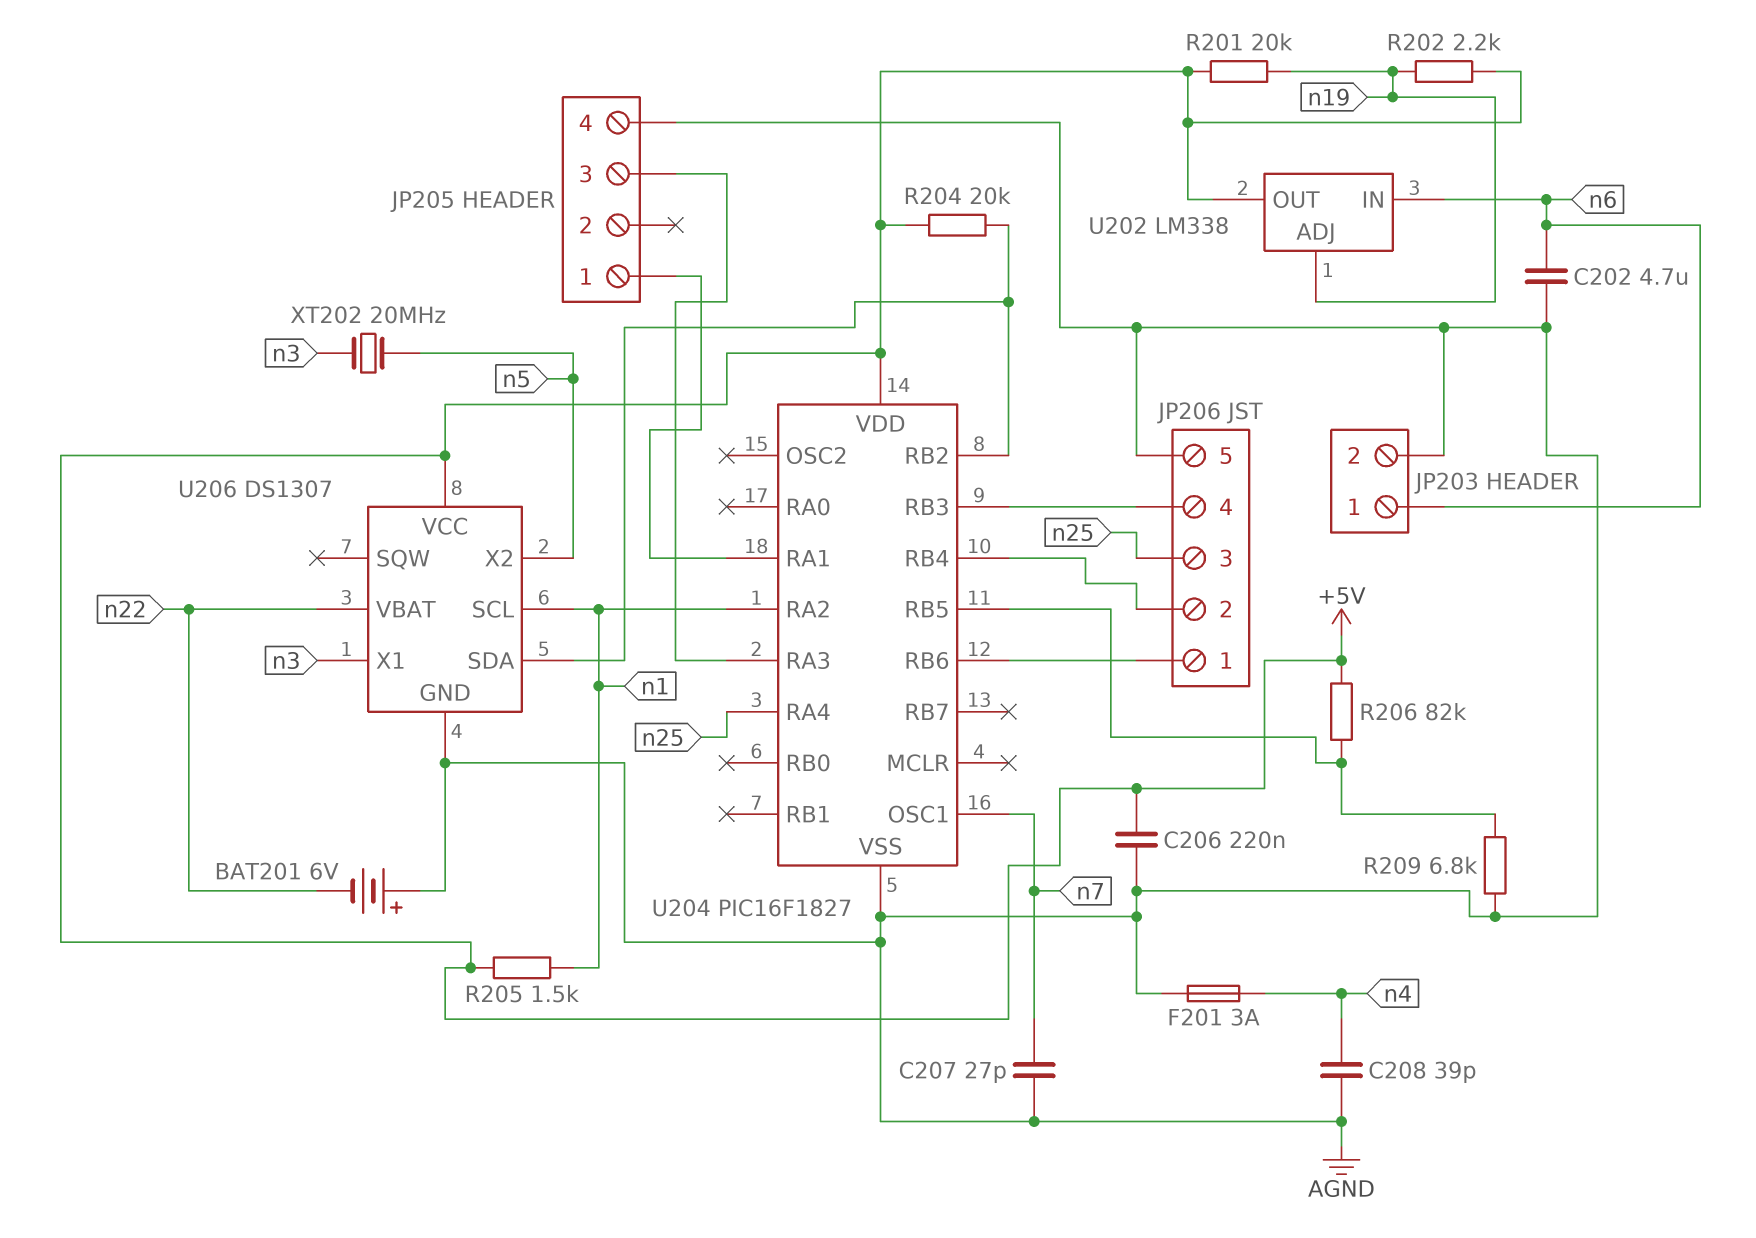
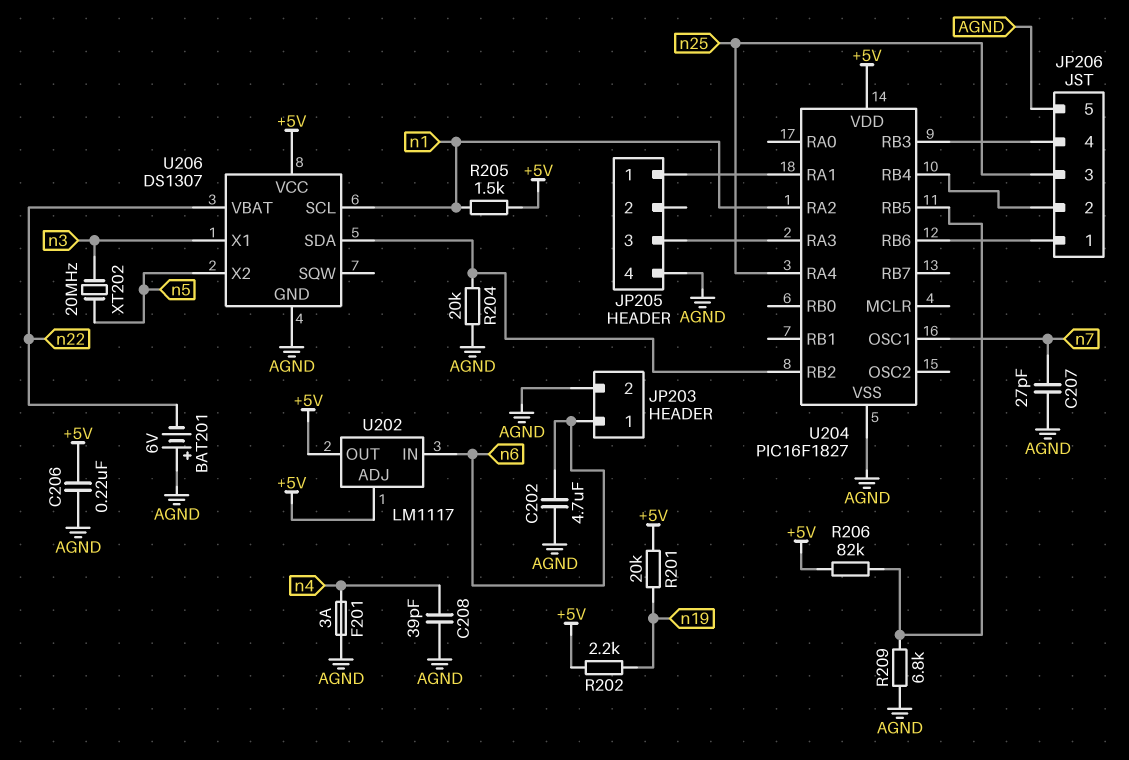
R204: 20k (+5V, U204/RB2) -> 20k (AGND, U204/RB2)
U202: LM338 -> LM1117
U202 pin ADJ: n19 -> +5V

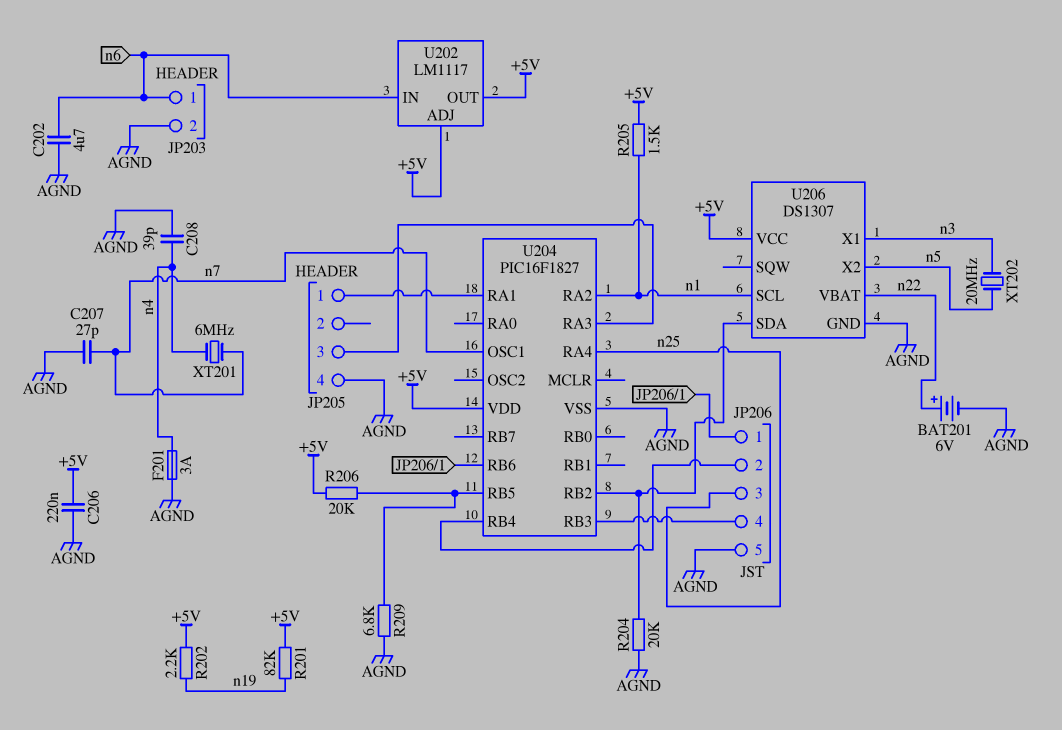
BAT201: 6V (plus AGND, minus n22) -> 6V (plus n22, minus AGND)
R201: 20k (+5V, n19) -> 82k (+5V, n19)
R206: 82k (+5V, U204/RB5) -> 20k (+5V, U204/RB5)
XT201: none -> 6MHz (n4, n7)

